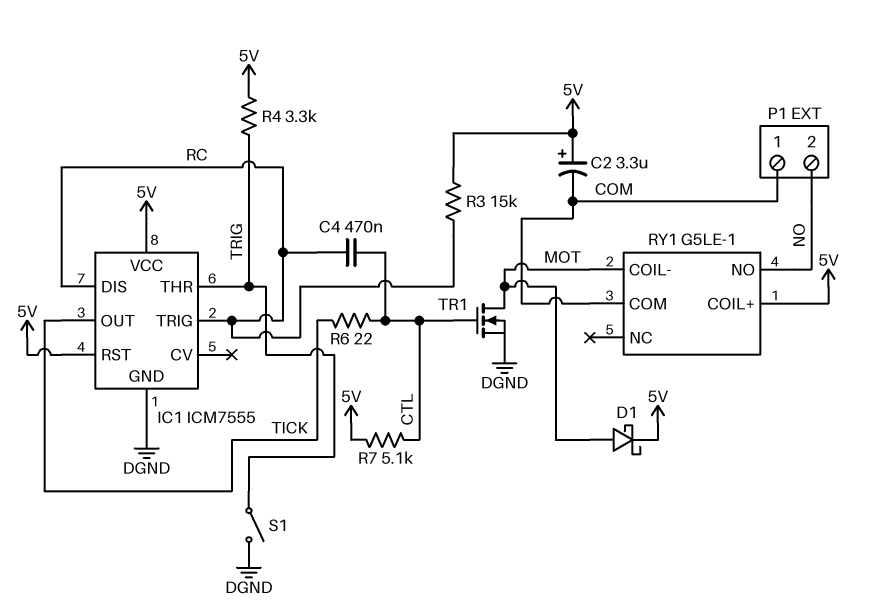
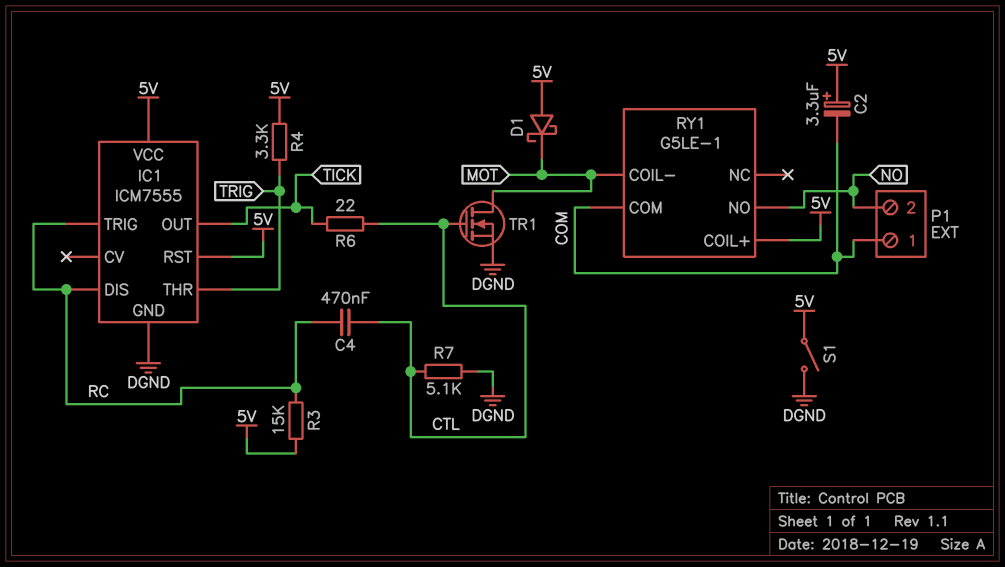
D1: schottky (A MOT, K 5V) -> schottky (A 5V, K MOT)
R7: 5.1k (5V, CTL) -> 5.1k (CTL, DGND)
S1: switch (DGND, TRIG) -> switch (5V, DGND)

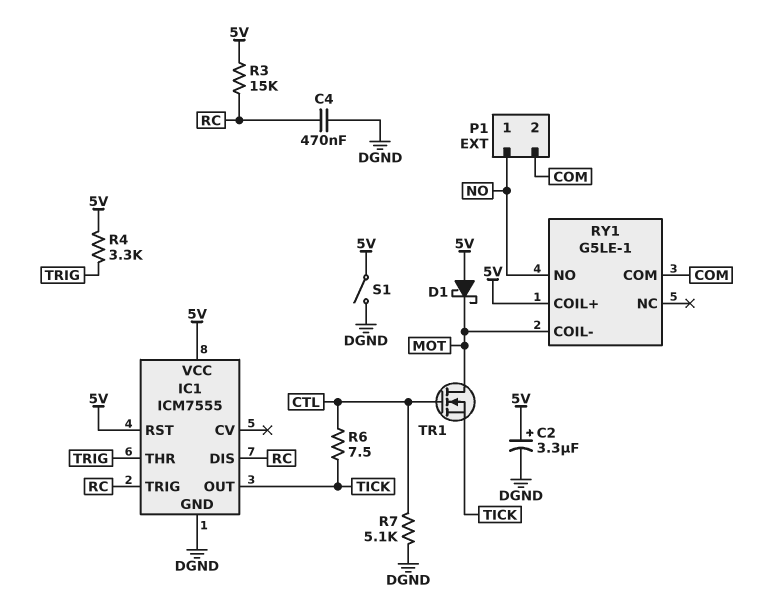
C2: 3.3uF (plus 5V, minus COM) -> 3.3uF (plus 5V, minus DGND)
C4: 470nF (CTL, RC) -> 470nF (DGND, RC)
P1 pin 1: COM -> NO
P1 pin 2: NO -> COM
R6: 22 (CTL, TICK) -> 7.5 (CTL, TICK)
TR1: NMOS (G CTL, D MOT, S DGND) -> NMOS (G CTL, D MOT, S TICK)

